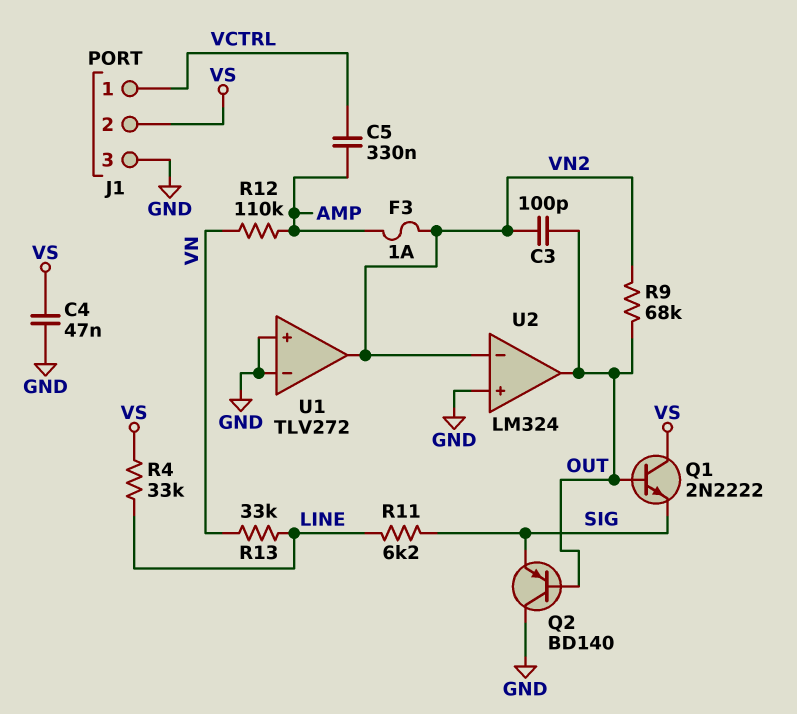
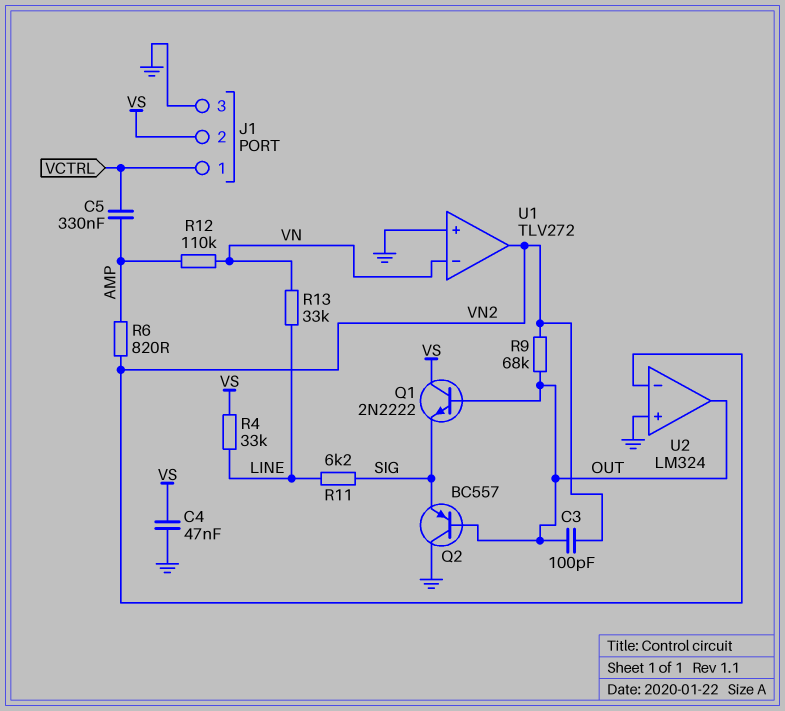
F3: 1A (AMP, VN2) -> none
Q2: PNP BD140 (B OUT, C GND, E SIG) -> PNP BC557 (B OUT, C GND, E SIG)
R6: none -> 820 (AMP, VN2)
U1 pin in-: GND -> VN

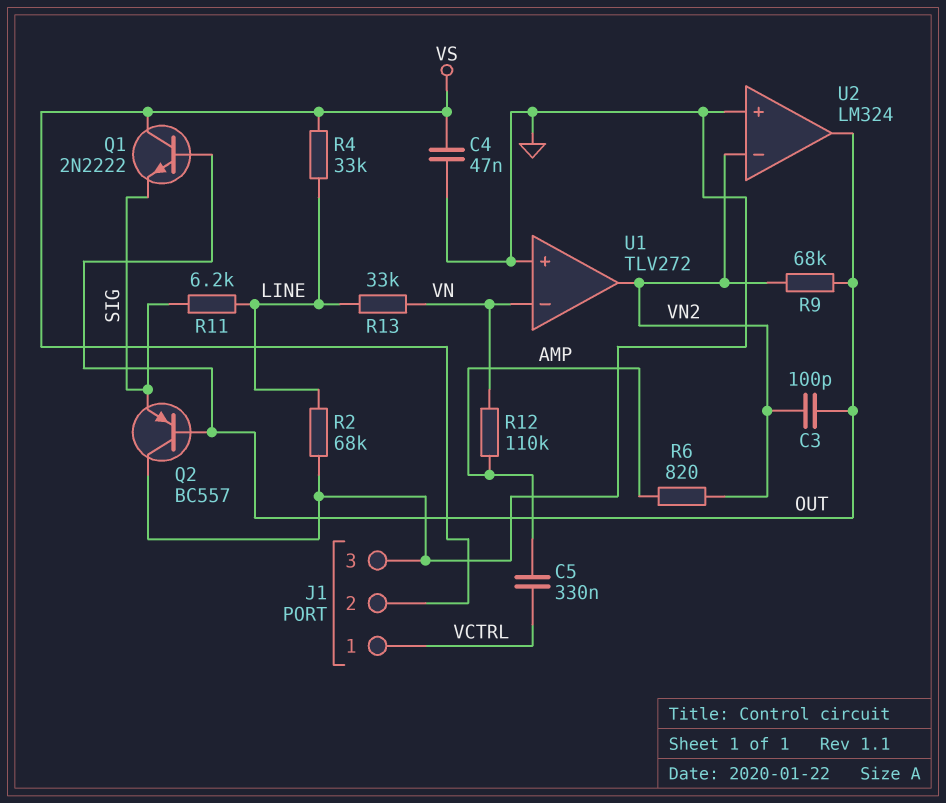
R2: none -> 68k (GND, LINE)

